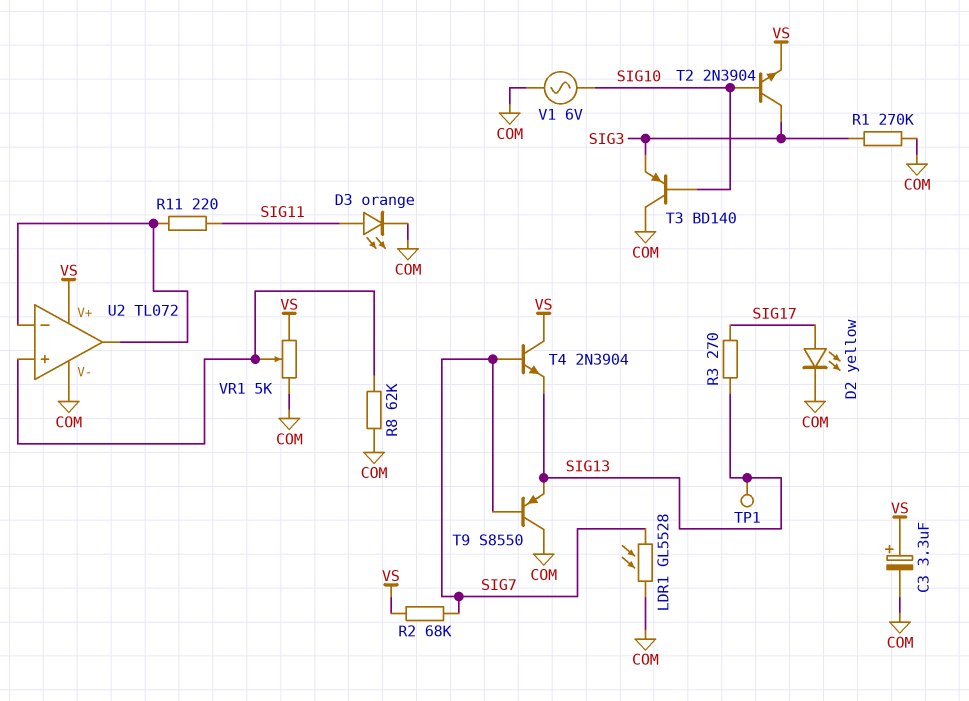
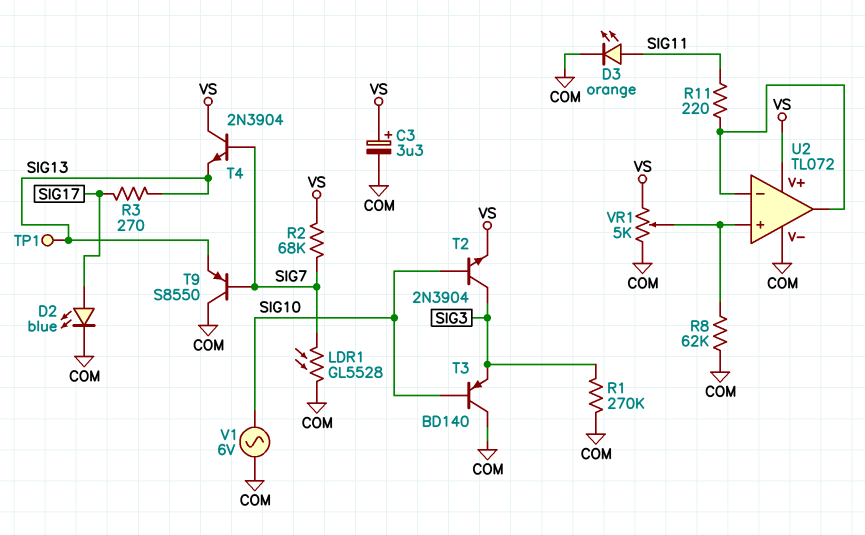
D2: LED yellow (A SIG17, K COM) -> LED blue (A SIG17, K COM)

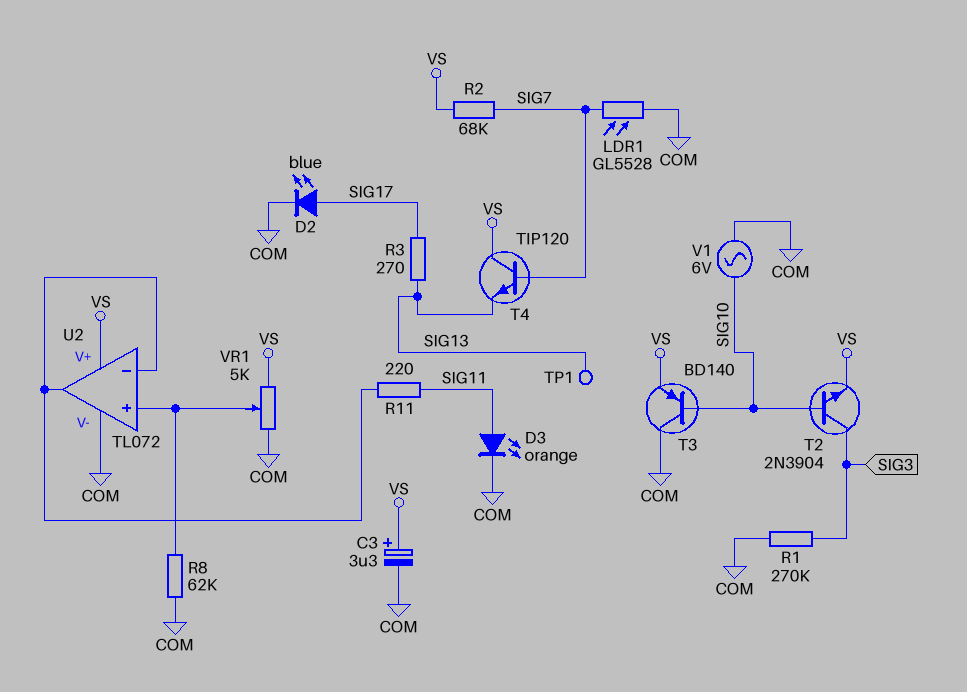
T3: PNP BD140 (B SIG10, C COM, E SIG3) -> PNP BD140 (B SIG10, C COM, E VS)
T4: NPN 2N3904 (B SIG7, C VS, E SIG13) -> NPN TIP120 (B SIG7, C VS, E SIG13)
T9: PNP S8550 (B SIG7, C COM, E SIG13) -> none

